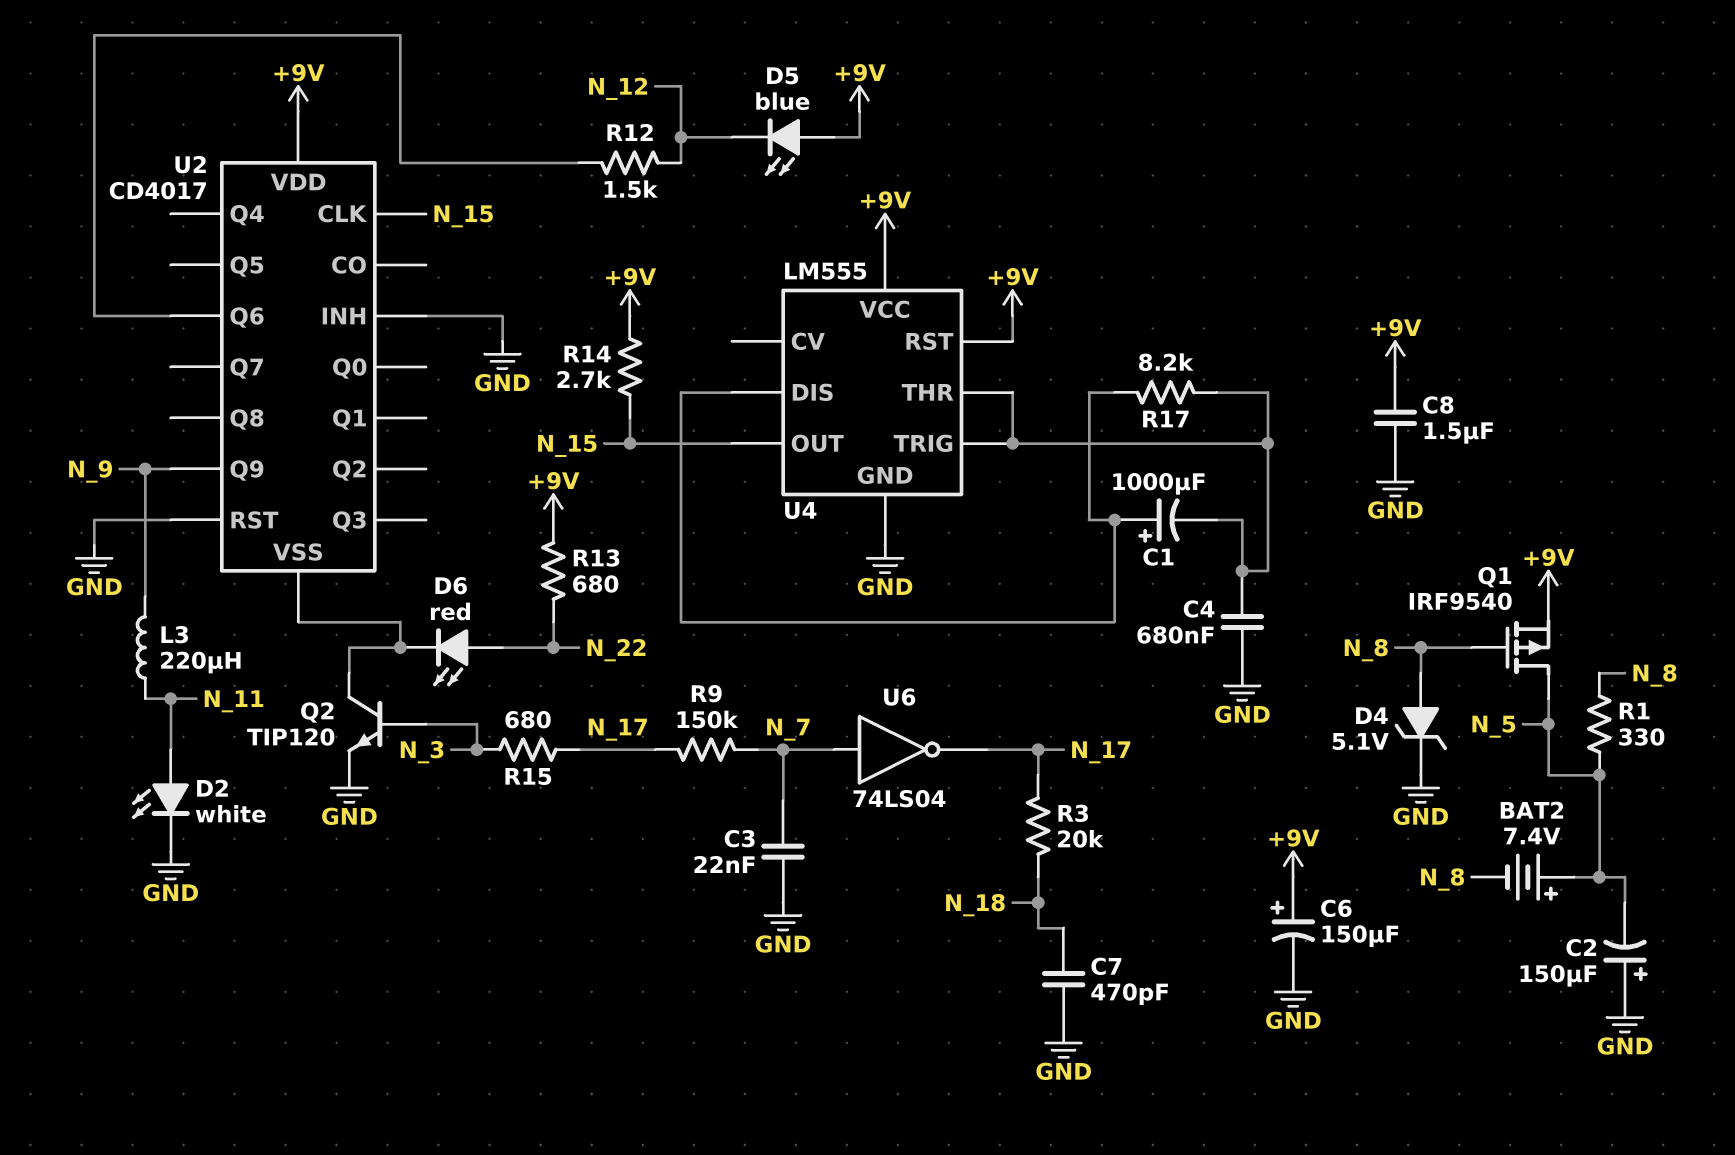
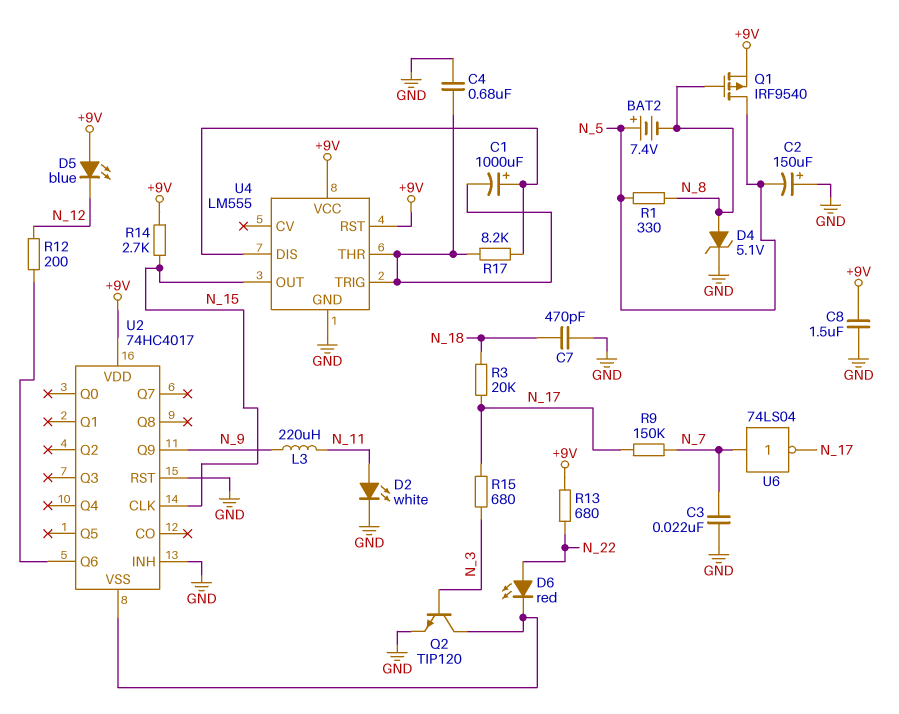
C6: 150uF (plus +9V, minus GND) -> none
R12: 1.5k (N_12, U2/Q6) -> 200 (N_12, U2/Q6)
U2: CD4017 -> 74HC4017

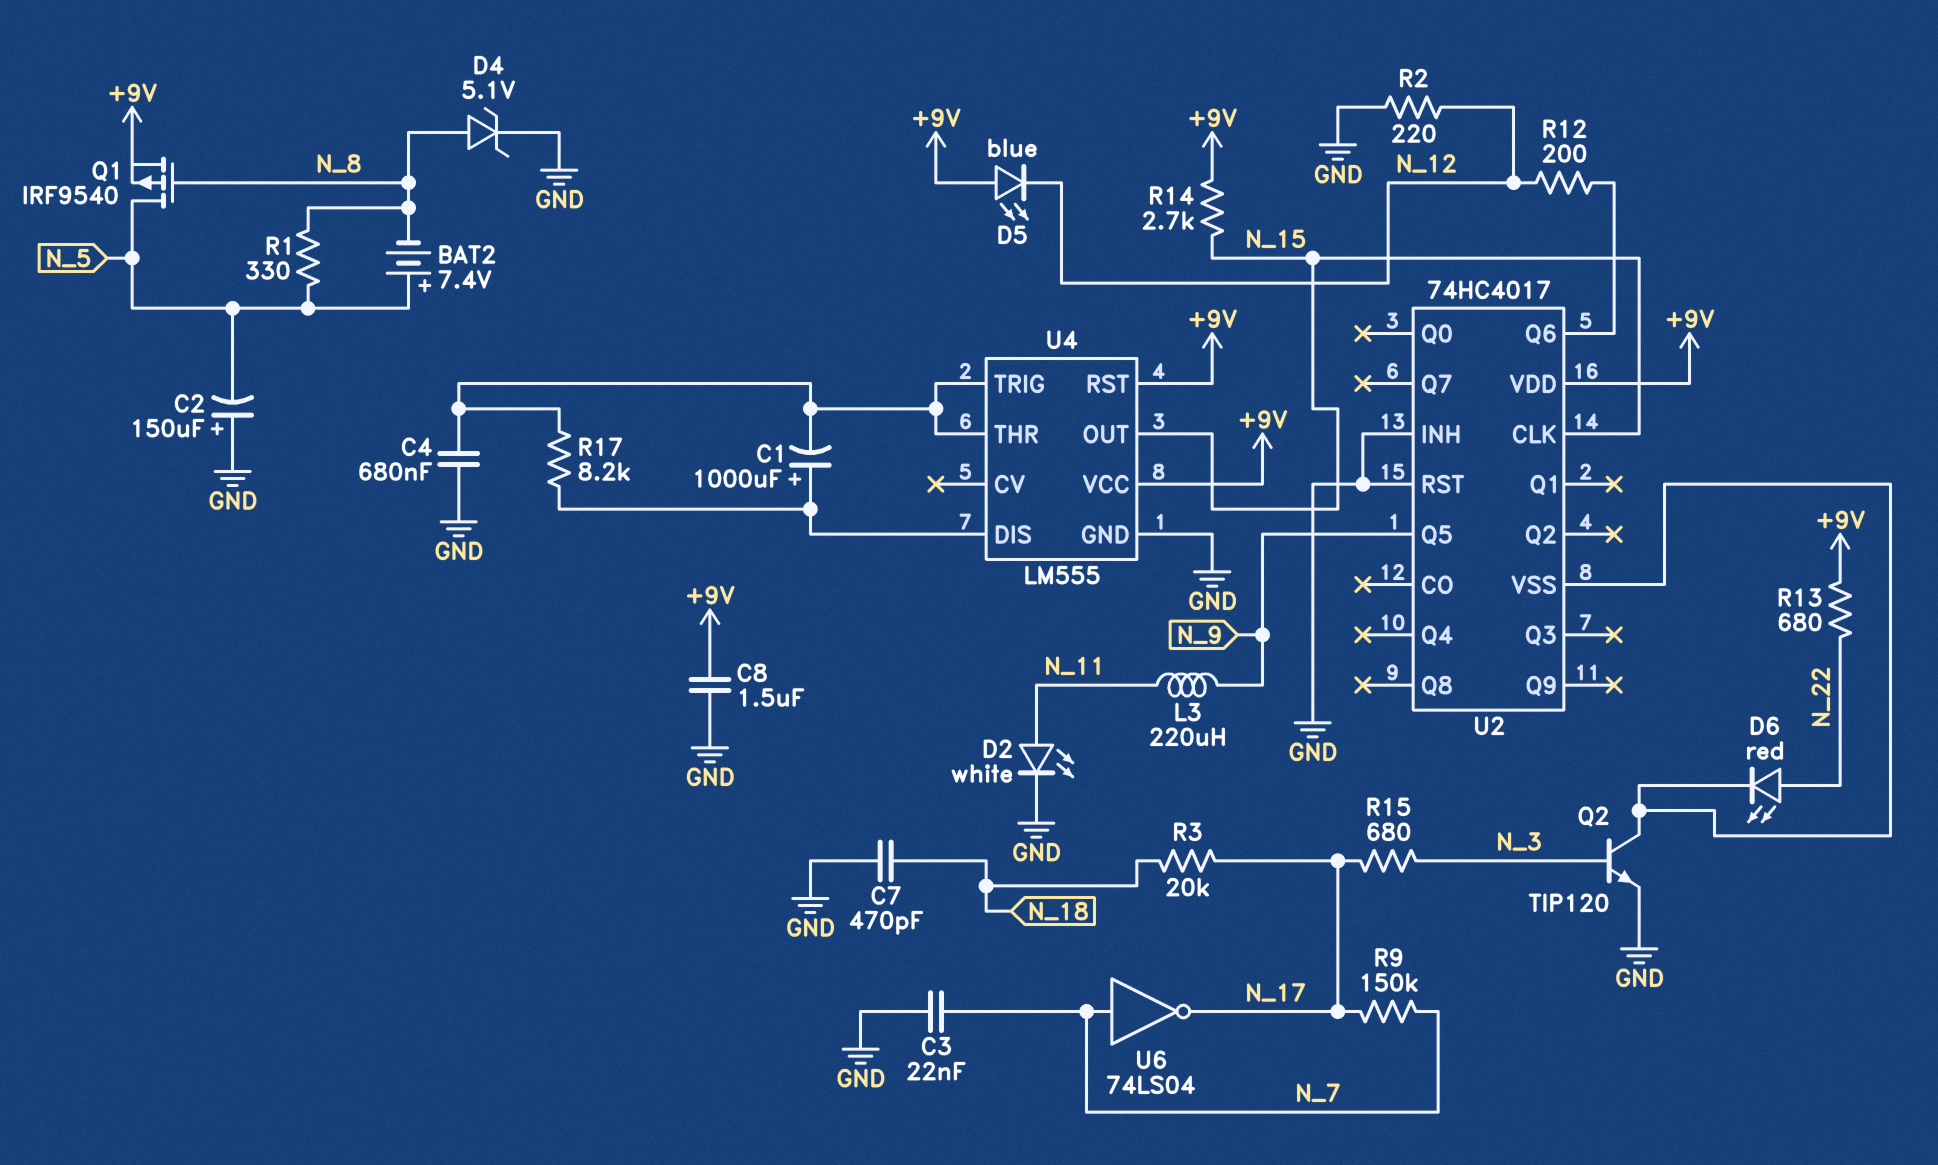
R2: none -> 220 (GND, N_12)
U2 pin Q5: none -> N_9
U2 pin Q9: N_9 -> none

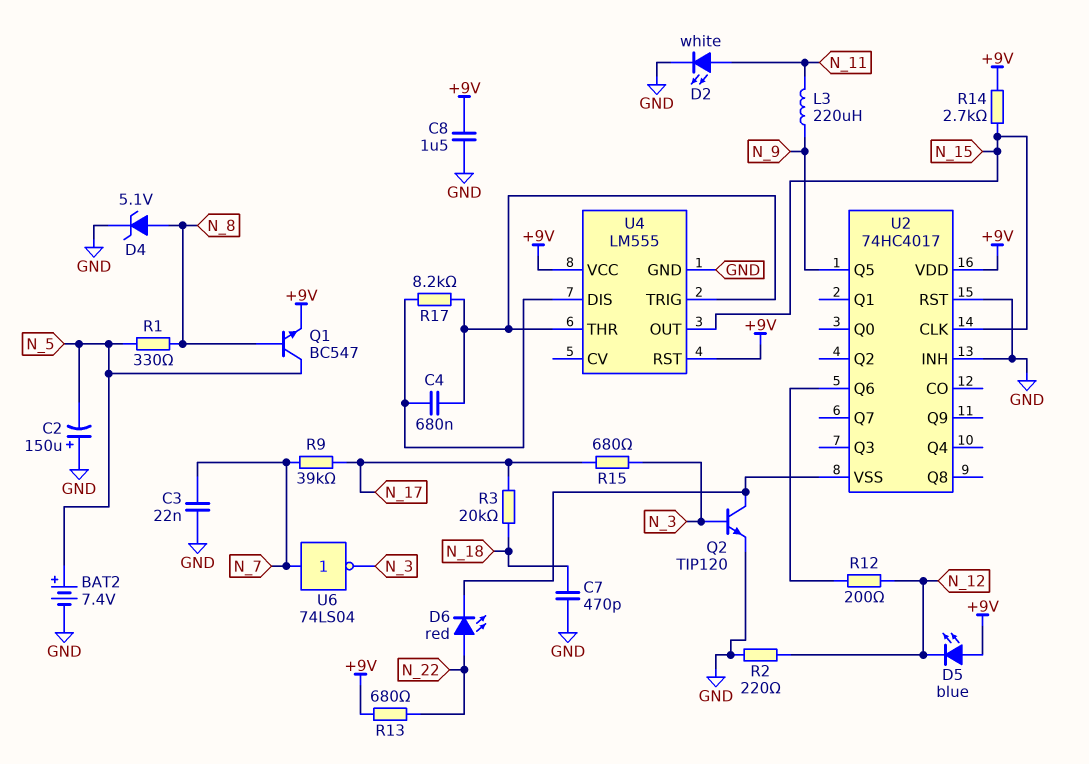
BAT2: 7.4V (plus N_5, minus N_8) -> 7.4V (plus N_5, minus GND)
C1: 1000uF (plus U4/DIS, minus U4/THR) -> none
C4: 680nF (GND, U4/THR) -> 680nF (U4/DIS, U4/THR)
Q1: PMOS IRF9540 (G N_8, D N_5, S +9V) -> NPN BC547 (B N_8, C N_5, E +9V)
R9: 150k (N_7, N_17) -> 39k (N_7, N_17)
U6: NOT 74LS04 (in N_7, out N_17) -> NOT 74LS04 (in N_7, out N_3)

